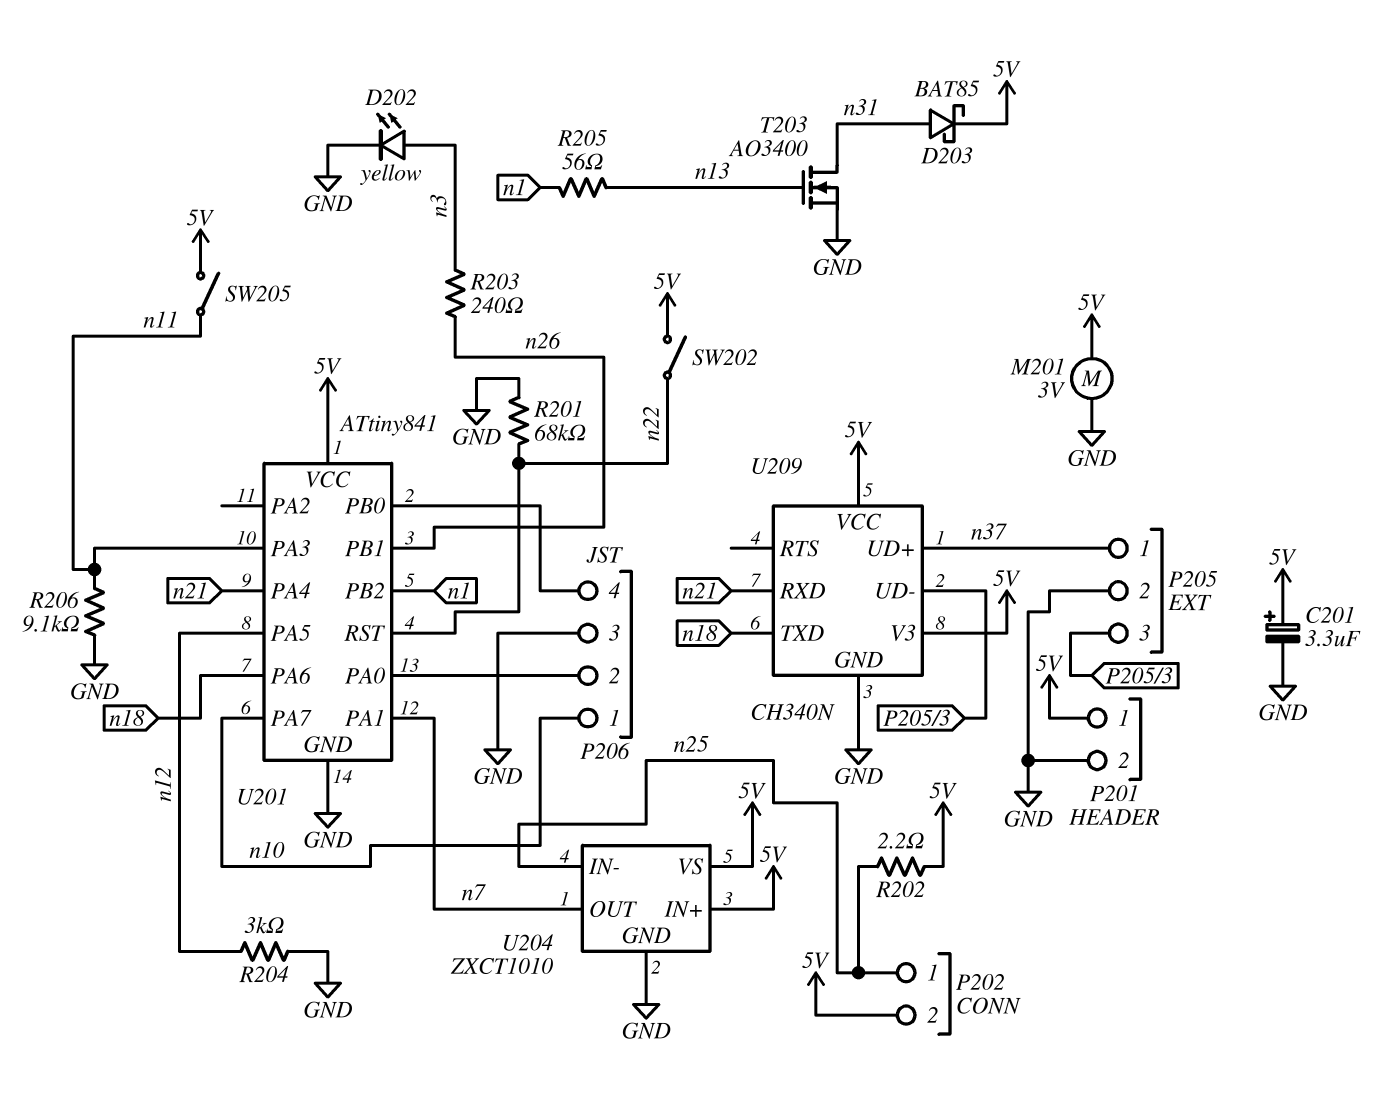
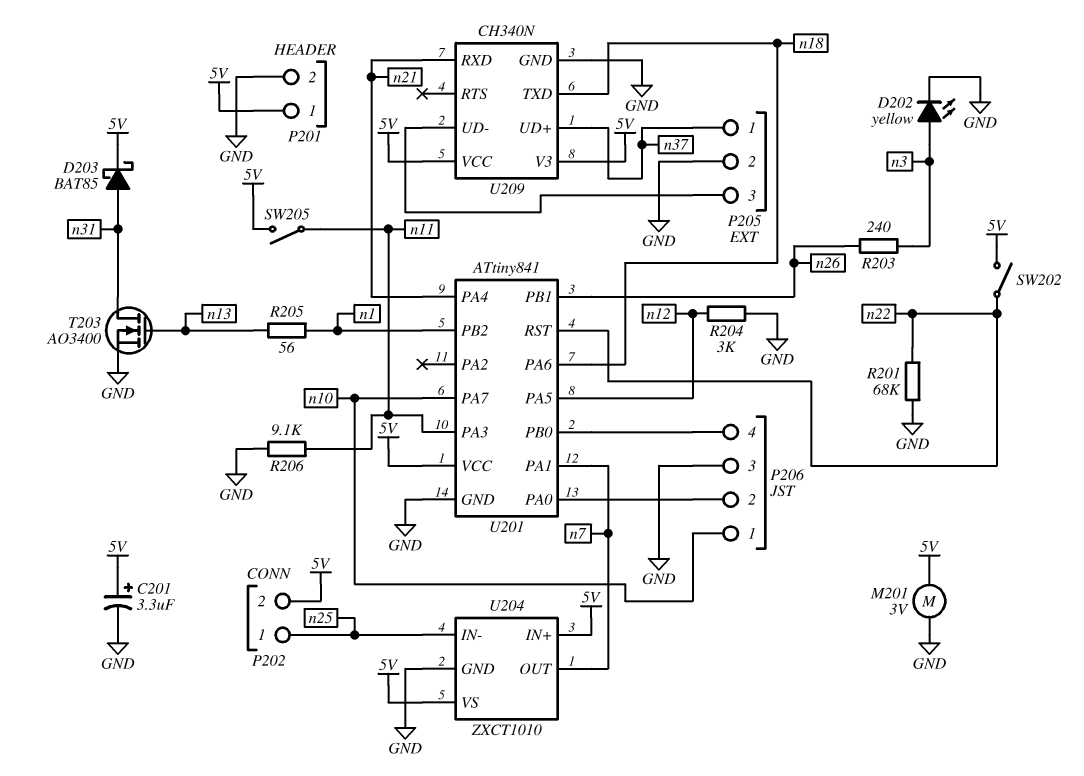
R202: 2.2 (5V, n25) -> none

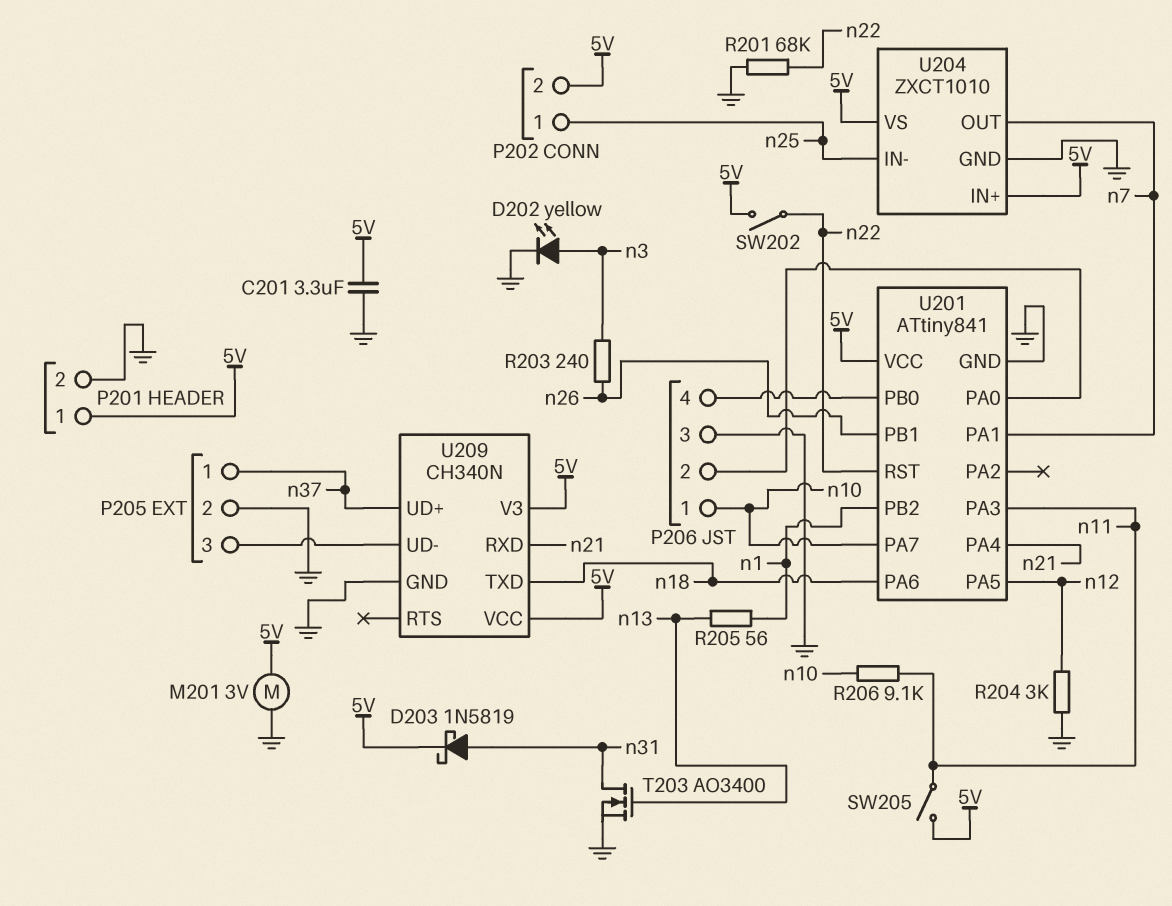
C201: 3.3uF (plus 5V, minus GND) -> 3.3uF (5V, GND)
D203: schottky BAT85 (A n31, K 5V) -> schottky 1N5819 (A n31, K 5V)
R206: 9.1k (GND, n11) -> 9.1k (n10, n11)

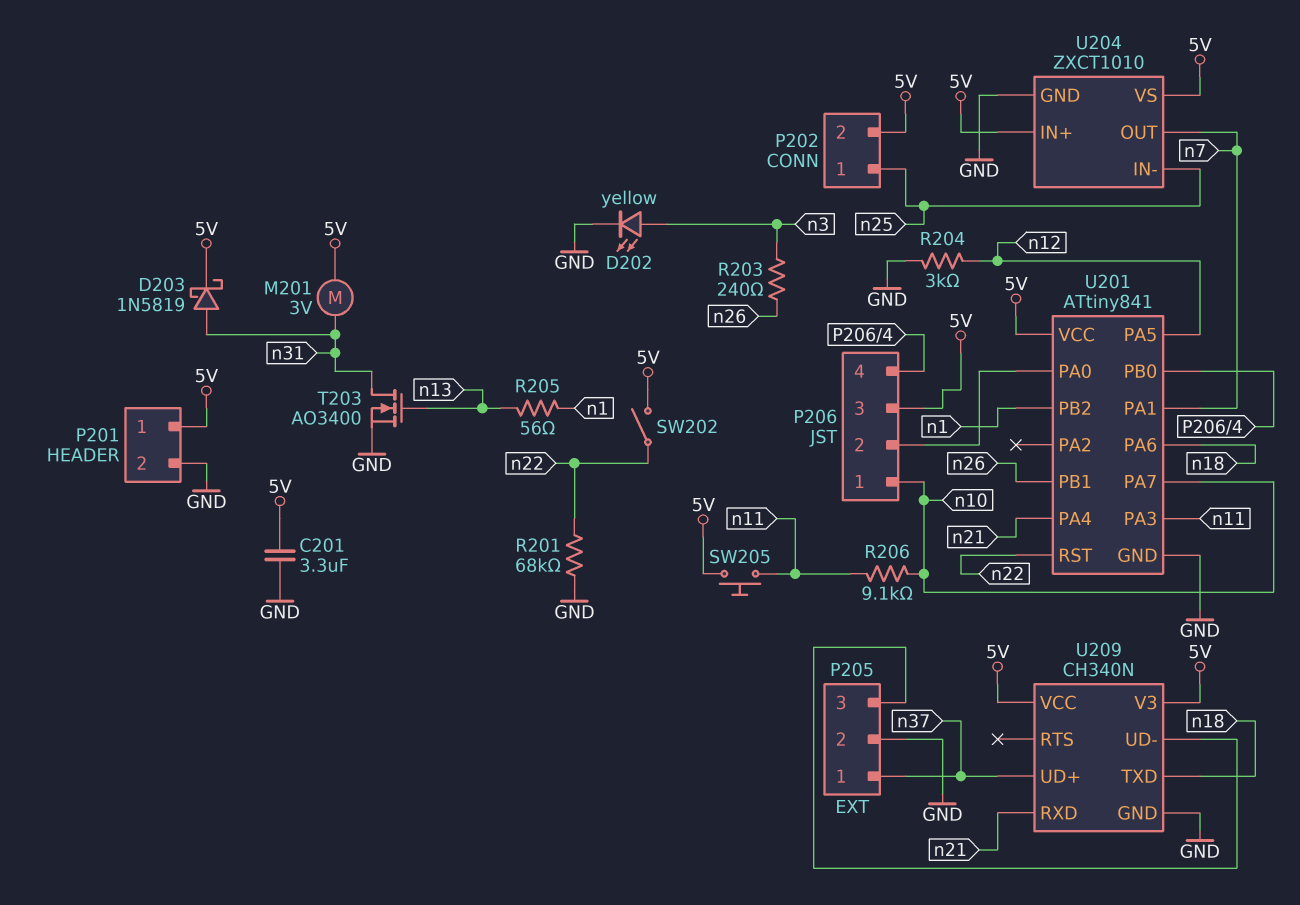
M201: motor 3V (5V, GND) -> motor 3V (5V, n31)
P206 pin 3: GND -> 5V
SW205: switch (5V, n11) -> button (5V, n11)

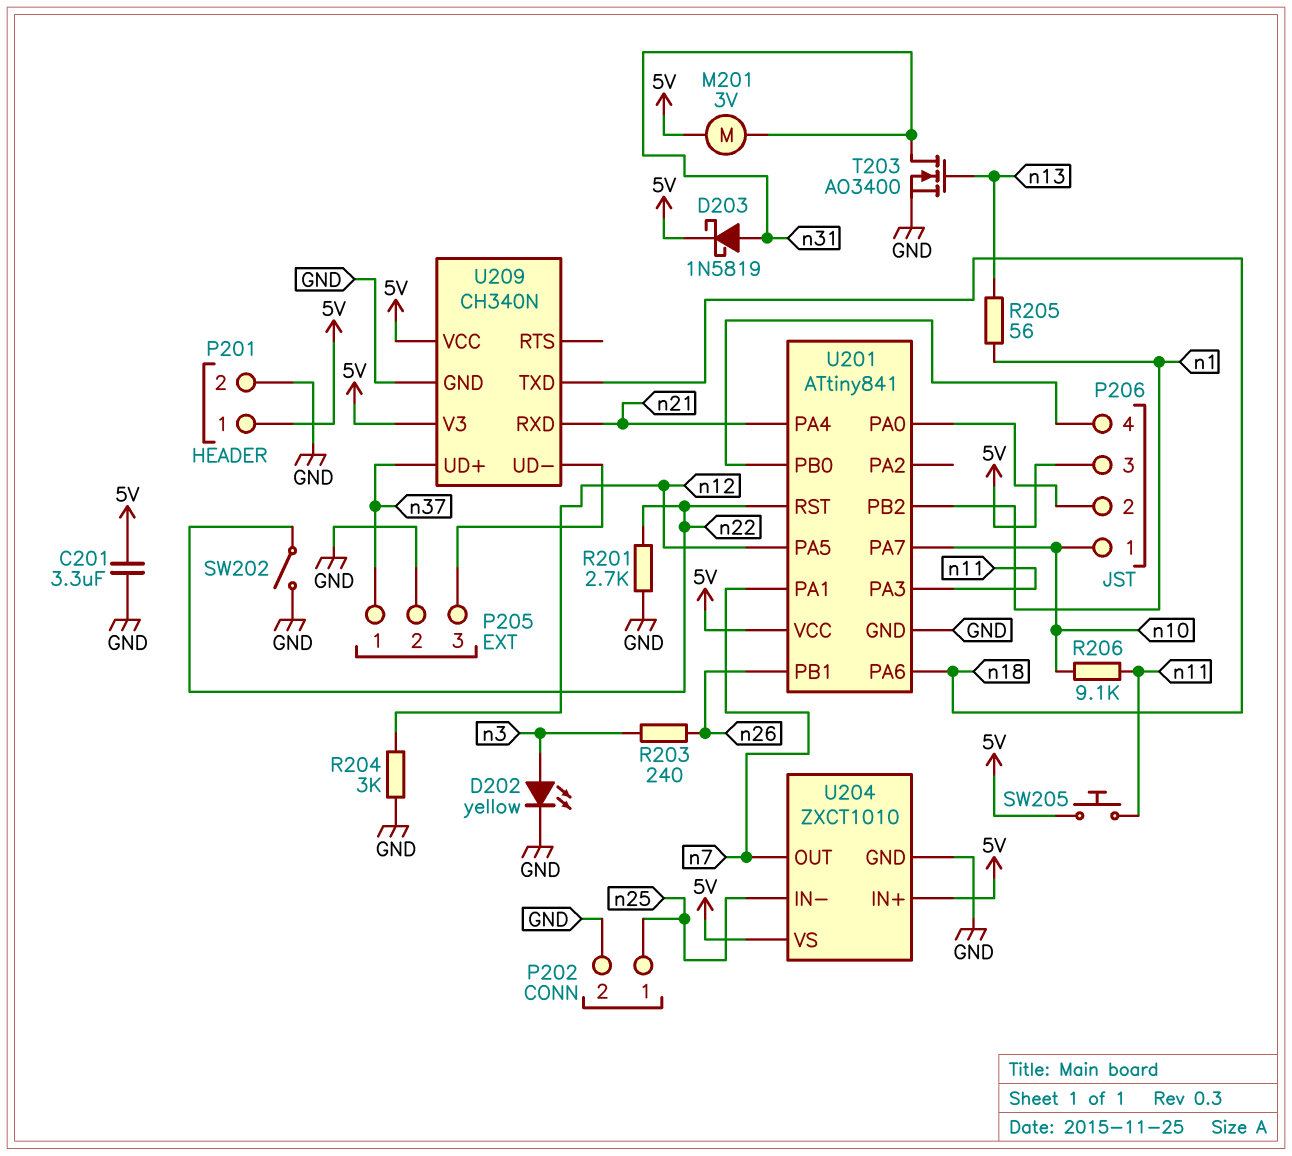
P202 pin 2: 5V -> GND
R201: 68k (GND, n22) -> 2.7k (GND, n22)
SW202: switch (5V, n22) -> switch (GND, n22)

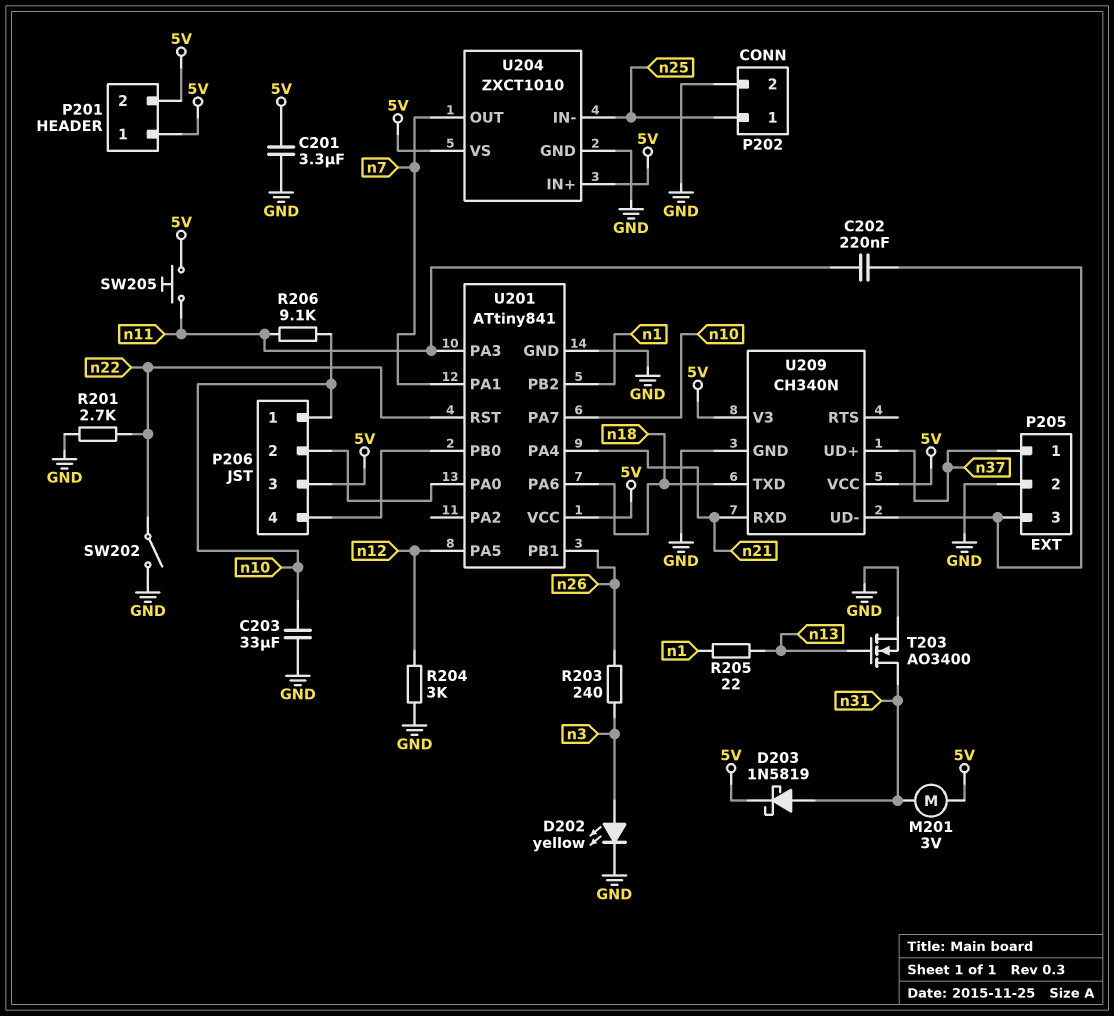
C202: none -> 220nF (P205/3, n11)
C203: none -> 33uF (GND, n10)
P201 pin 2: GND -> 5V
R205: 56 (n1, n13) -> 22 (n1, n13)

